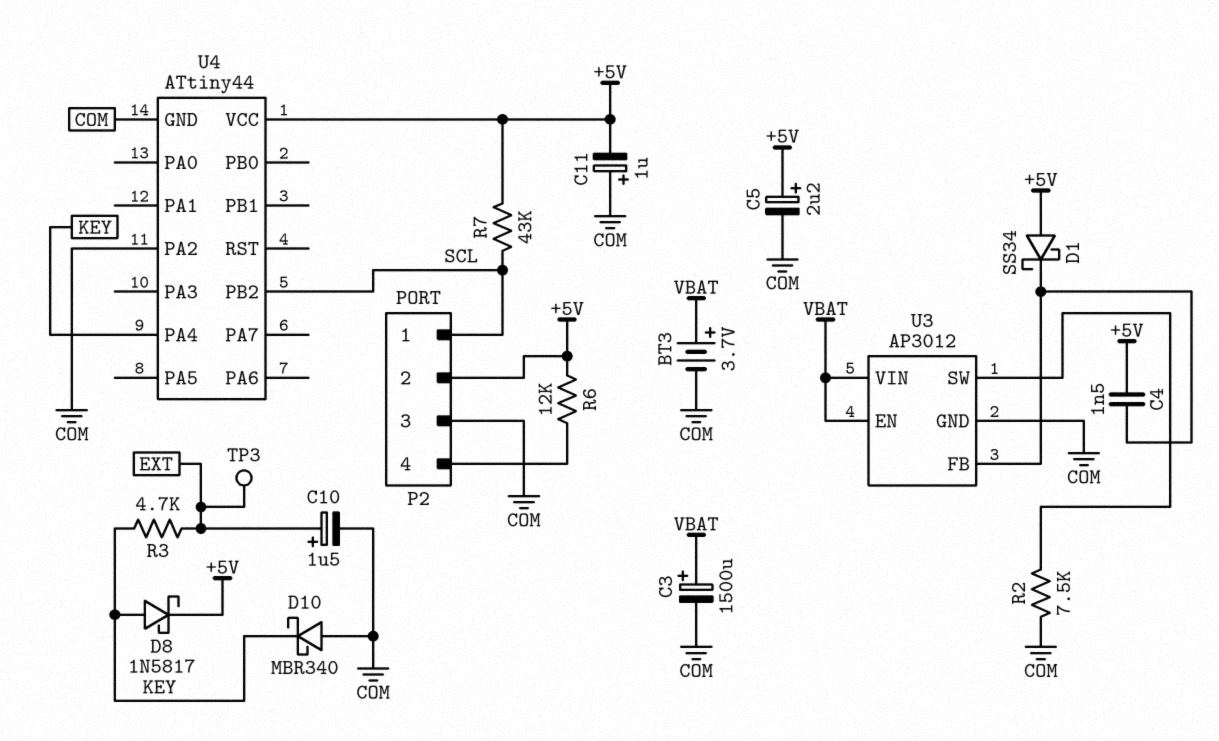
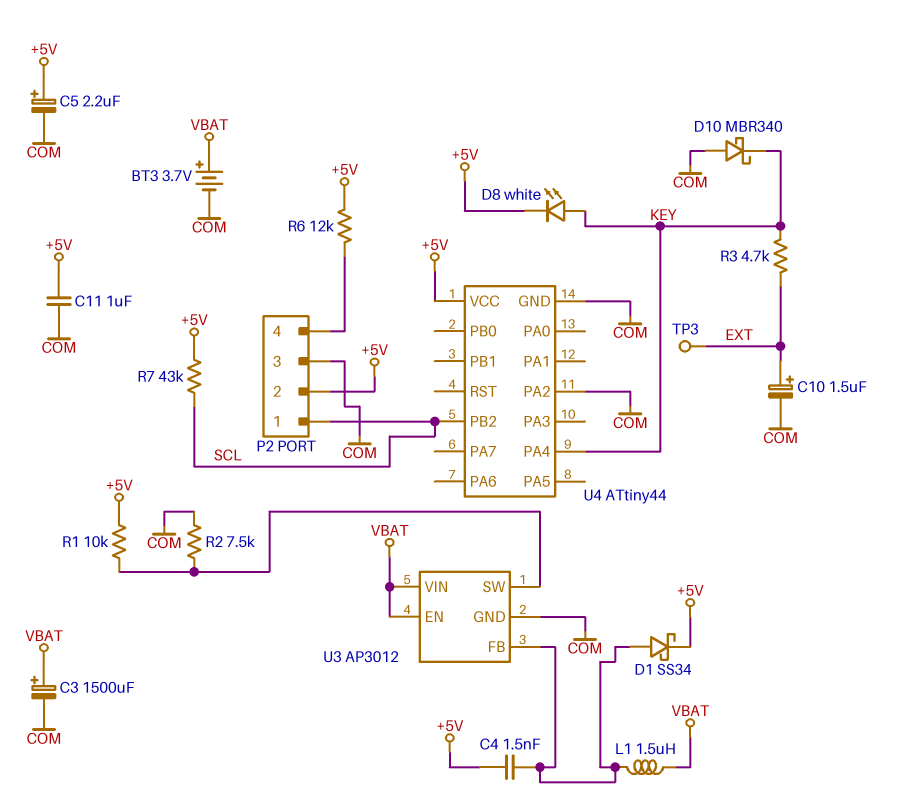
C11: 1uF (plus COM, minus +5V) -> 1uF (+5V, COM)
D1: schottky SS34 (A +5V, K U3/FB) -> schottky SS34 (A U3/FB, K +5V)
D8: schottky 1N5817 (A KEY, K +5V) -> LED white (A KEY, K +5V)
L1: none -> 1.5uH (U3/FB, VBAT)
R1: none -> 10k (+5V, U3/SW)

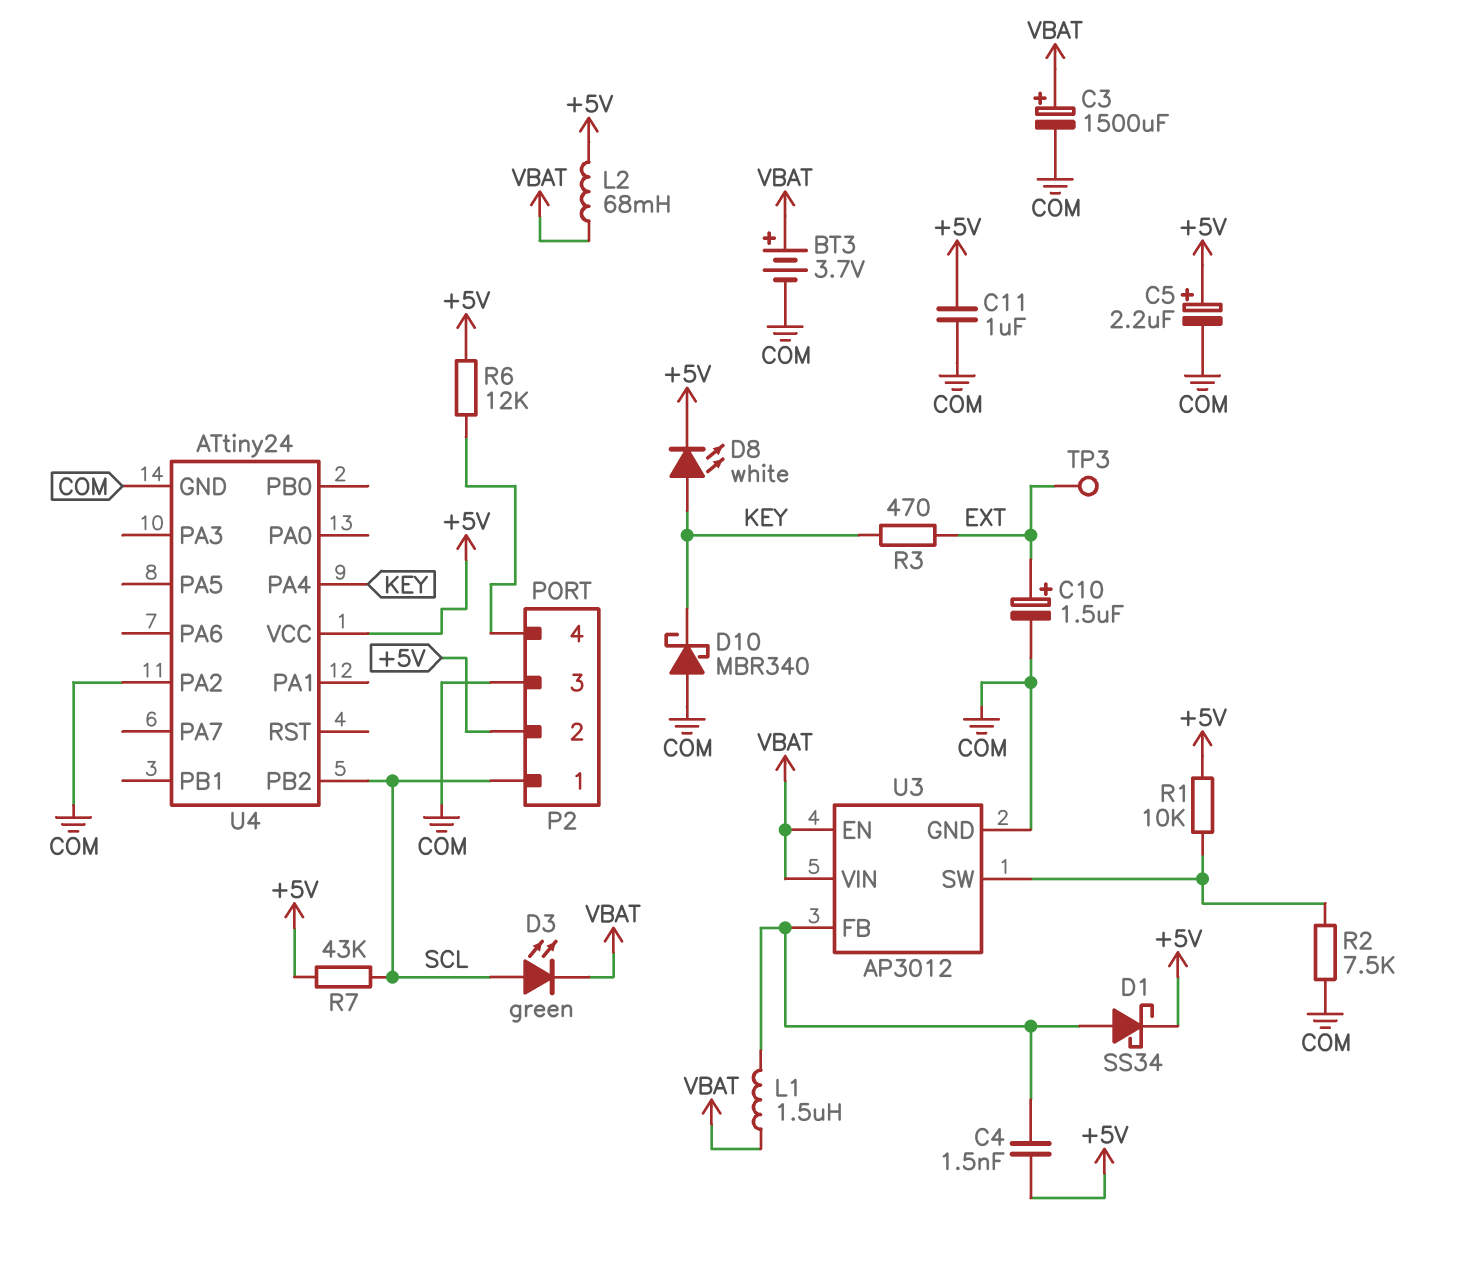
D3: none -> LED green (A SCL, K VBAT)
L2: none -> 68mH (+5V, VBAT)
R3: 4.7k (EXT, KEY) -> 470 (EXT, KEY)
U4: ATtiny44 -> ATtiny24

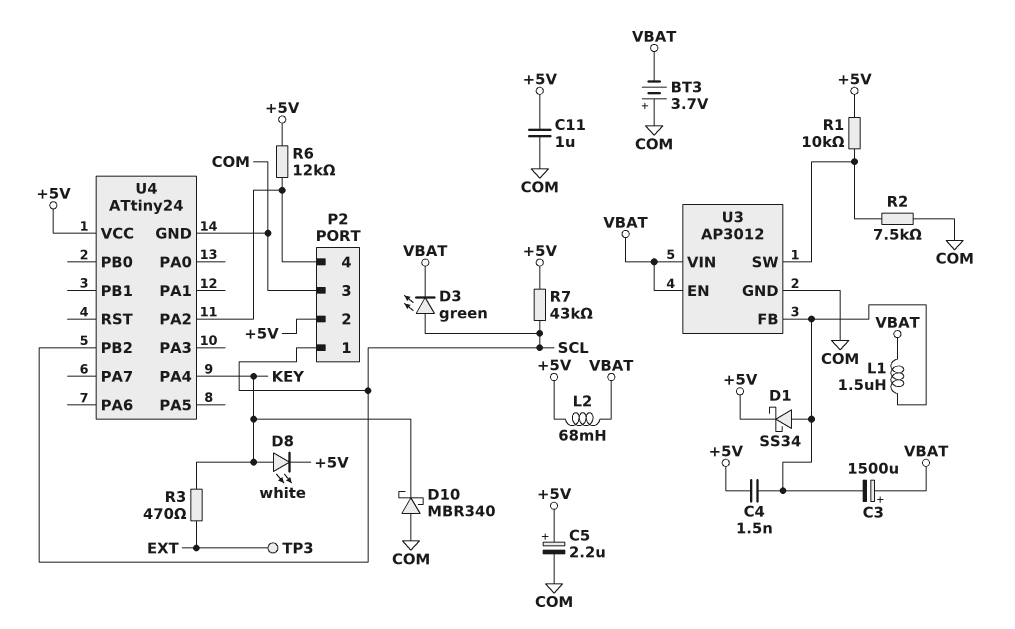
BT3: 3.7V (plus VBAT, minus COM) -> 3.7V (plus COM, minus VBAT)
C3: 1500uF (plus VBAT, minus COM) -> 1500uF (plus VBAT, minus U3/FB)
C10: 1.5uF (plus EXT, minus COM) -> none
U4 pin PA2: COM -> P2/4

